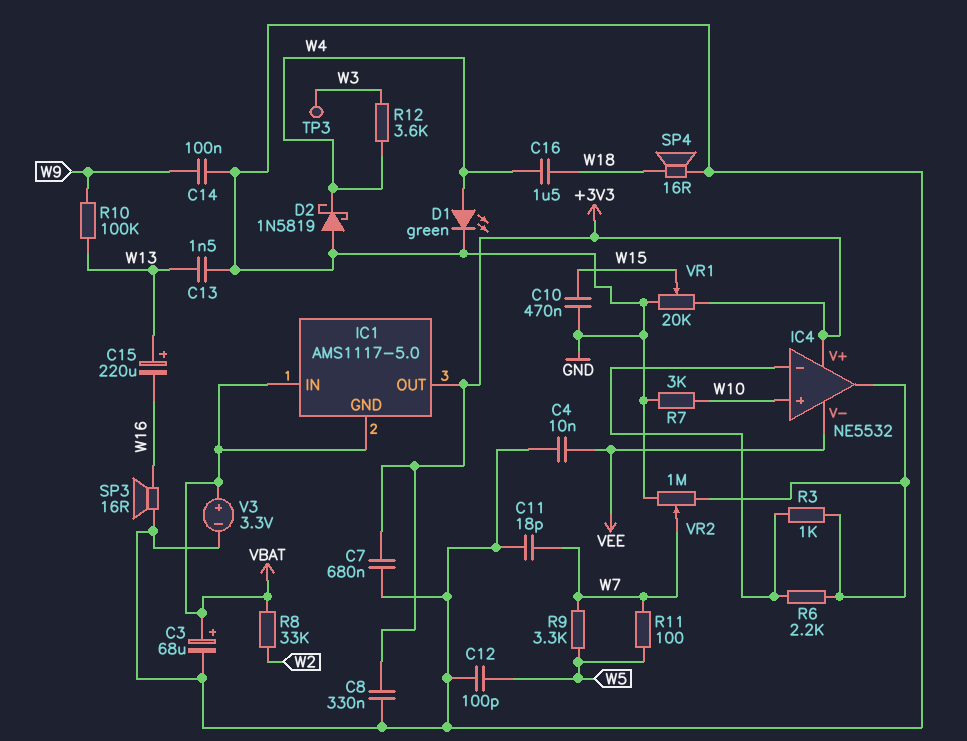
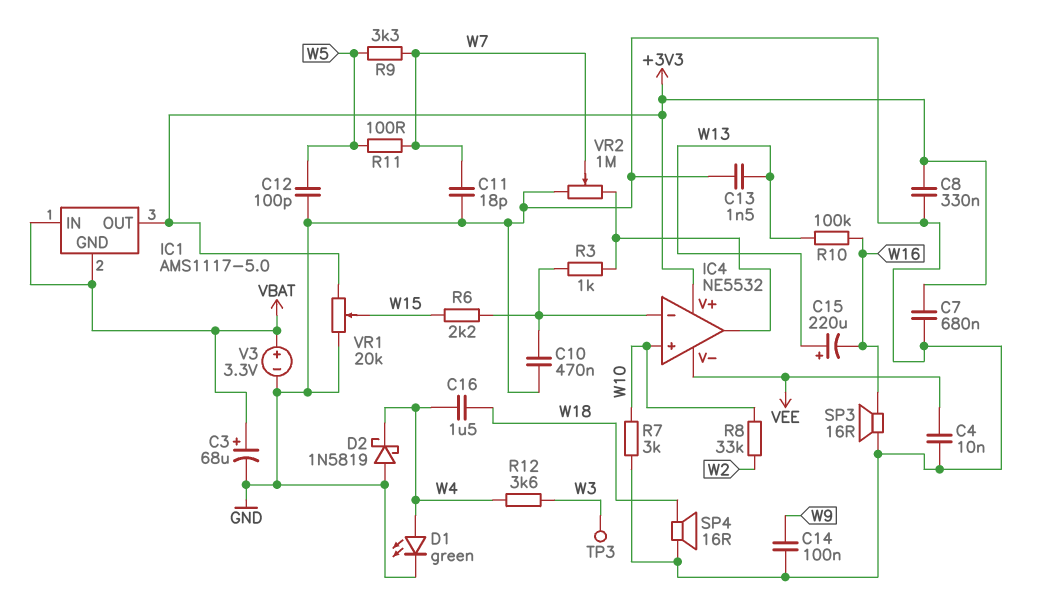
C10: 470nF (GND, W15) -> 470nF (GND, IC4/in-)
R6: 2.2k (IC4/in-, IC4/out) -> 2.2k (IC4/in-, W15)
R8: 33k (VBAT, W2) -> 33k (W2, W10)
R10: 100k (W9, W13) -> 100k (W13, W16)

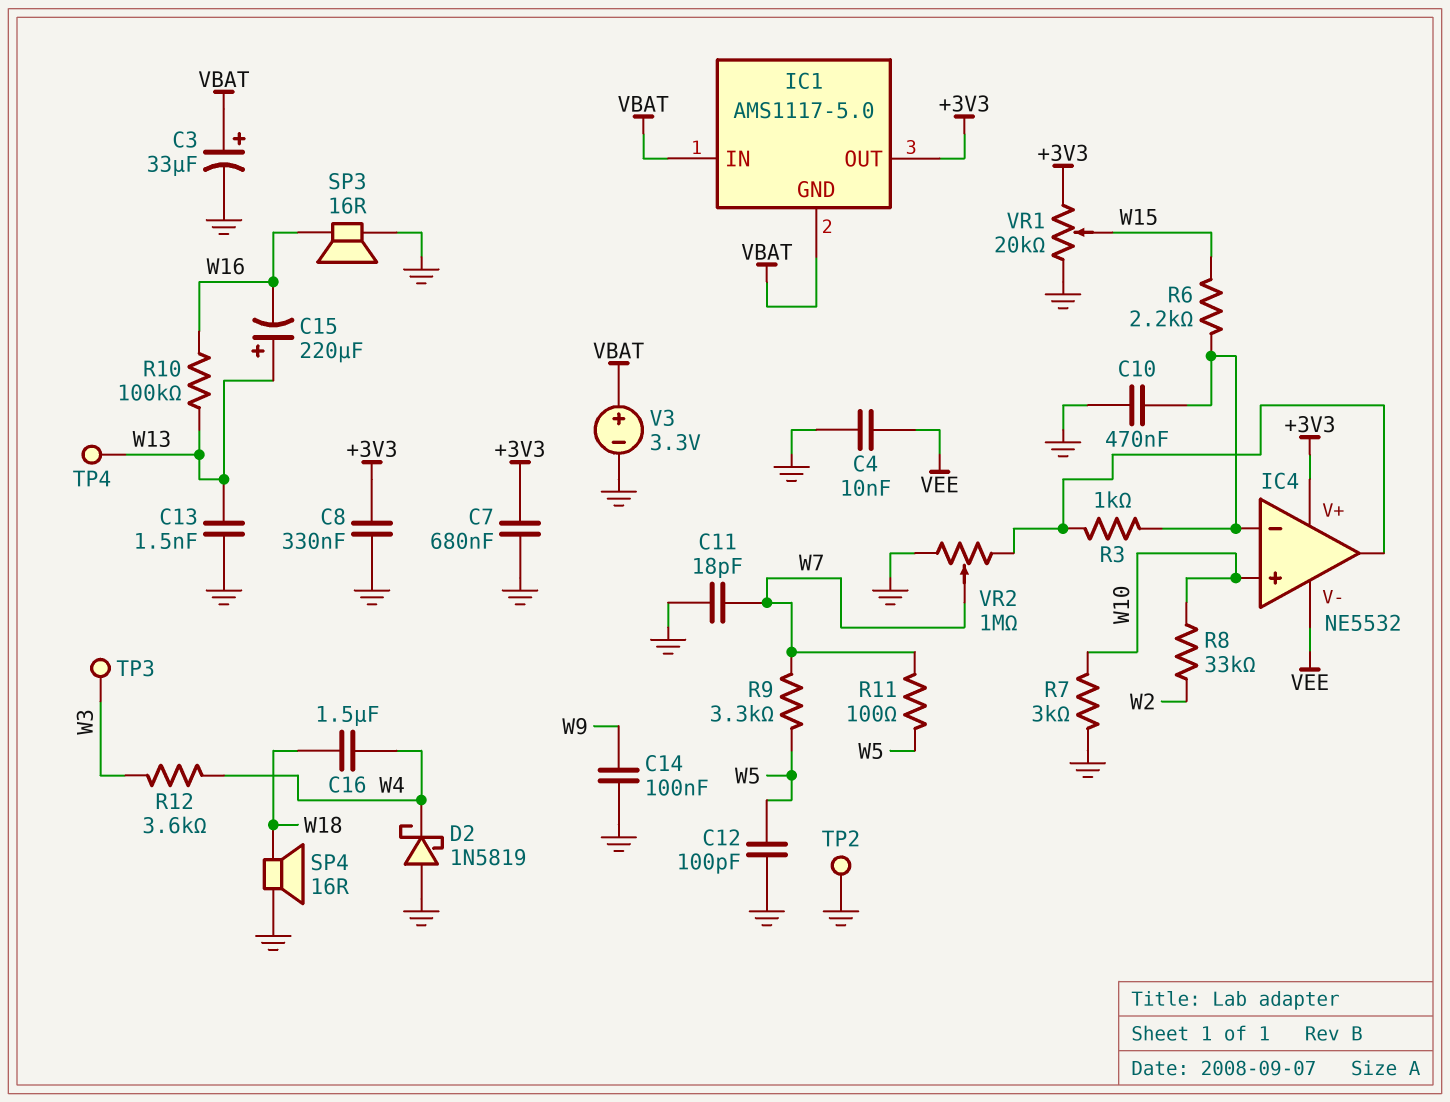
C3: 68uF (plus VBAT, minus GND) -> 33uF (plus VBAT, minus GND)
D1: LED green (A W4, K GND) -> none
TP2: none -> test point (GND)
TP4: none -> test point (W13)

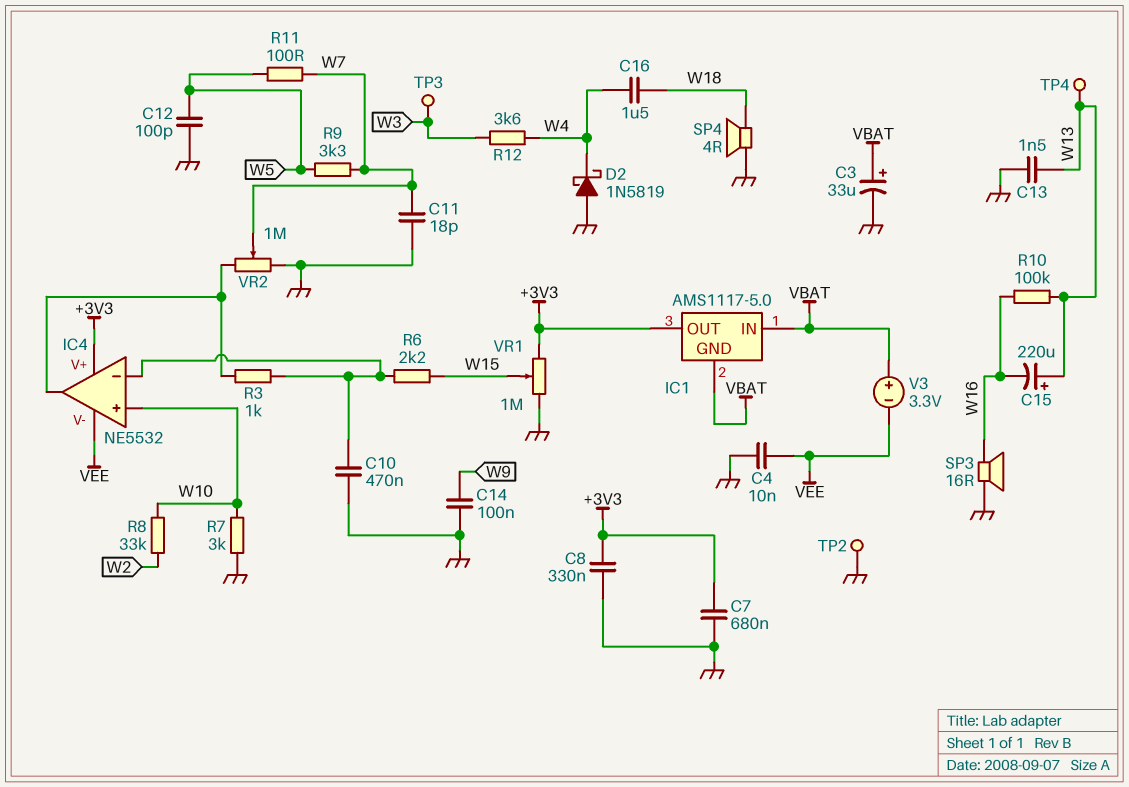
SP4: speaker 16R (GND, W18) -> speaker 4R (GND, W18)
V3: 3.3V (plus VBAT, minus GND) -> 3.3V (plus VBAT, minus VEE)
VR1: 20k (+3V3, GND, wiper W15) -> 1M (+3V3, GND, wiper W15)

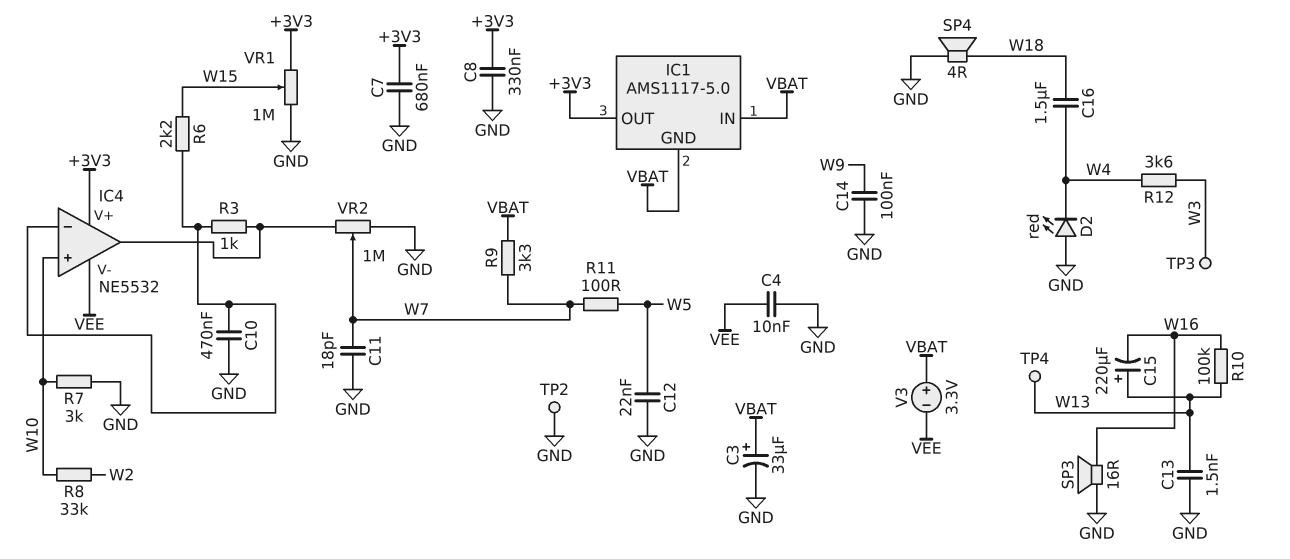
C12: 100pF (GND, W5) -> 22nF (GND, W5)
D2: schottky 1N5819 (A GND, K W4) -> LED red (A GND, K W4)
R9: 3.3k (W5, W7) -> 3.3k (VBAT, W7)

